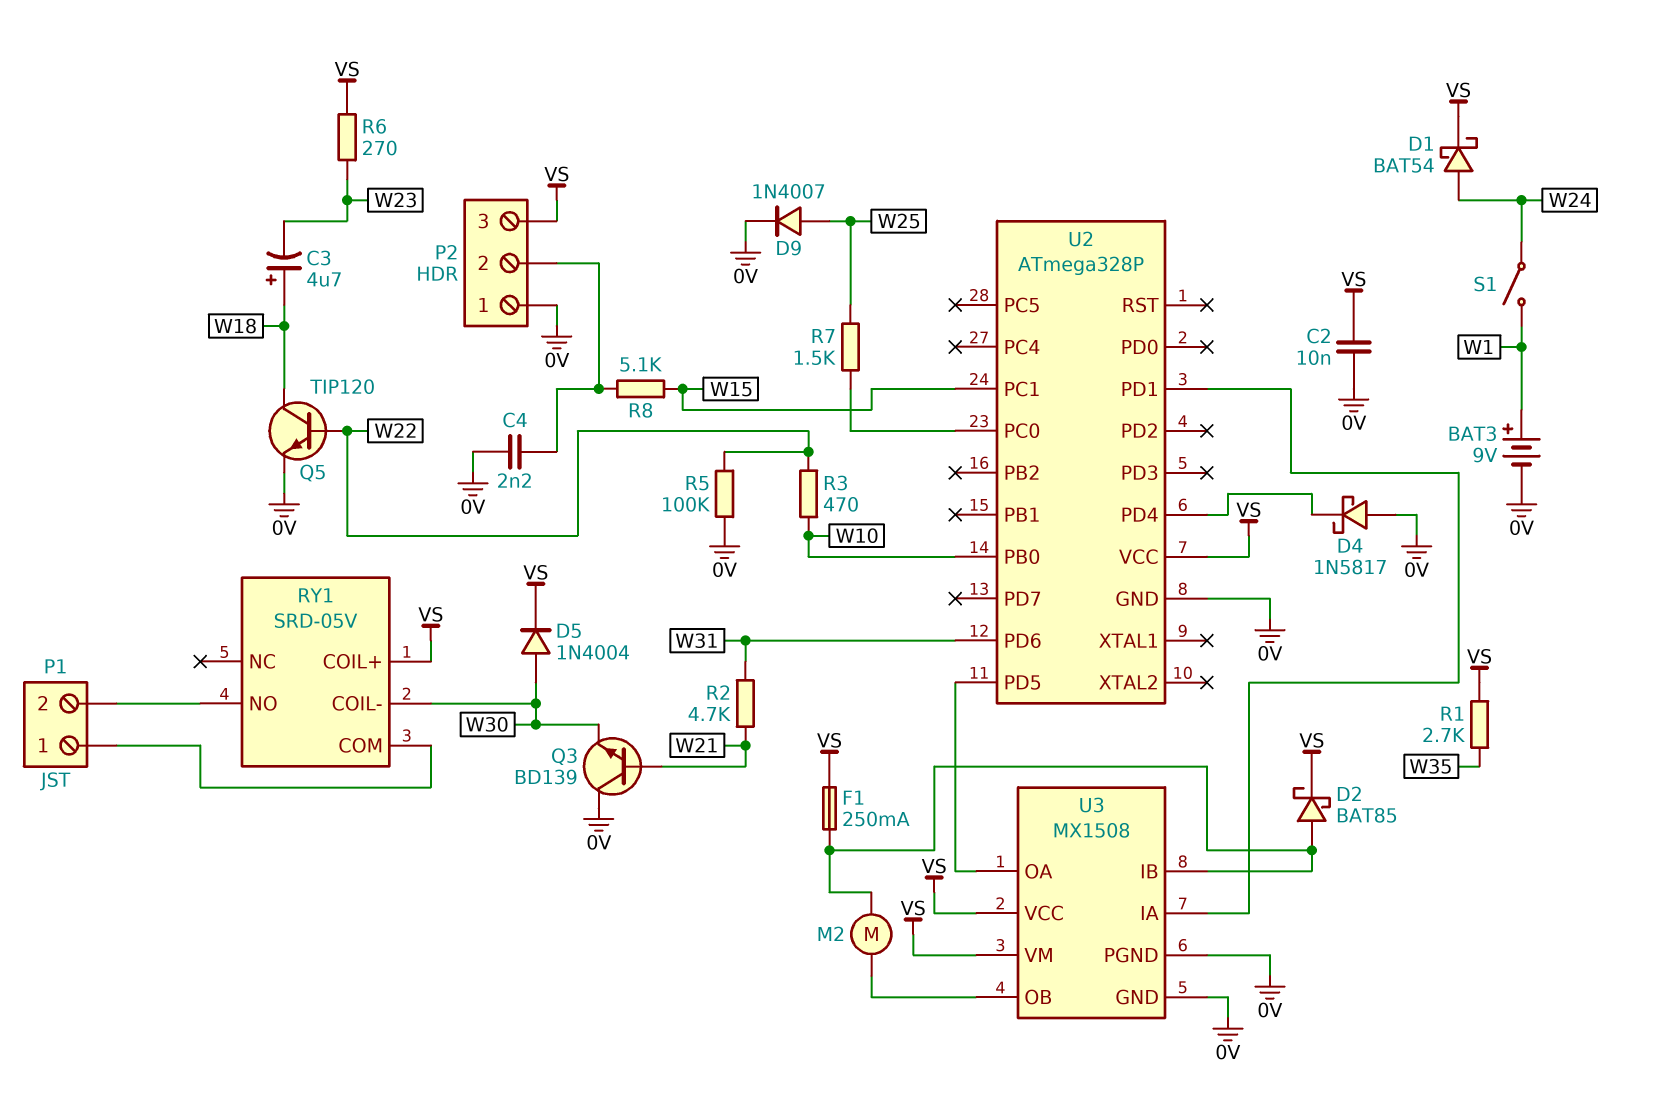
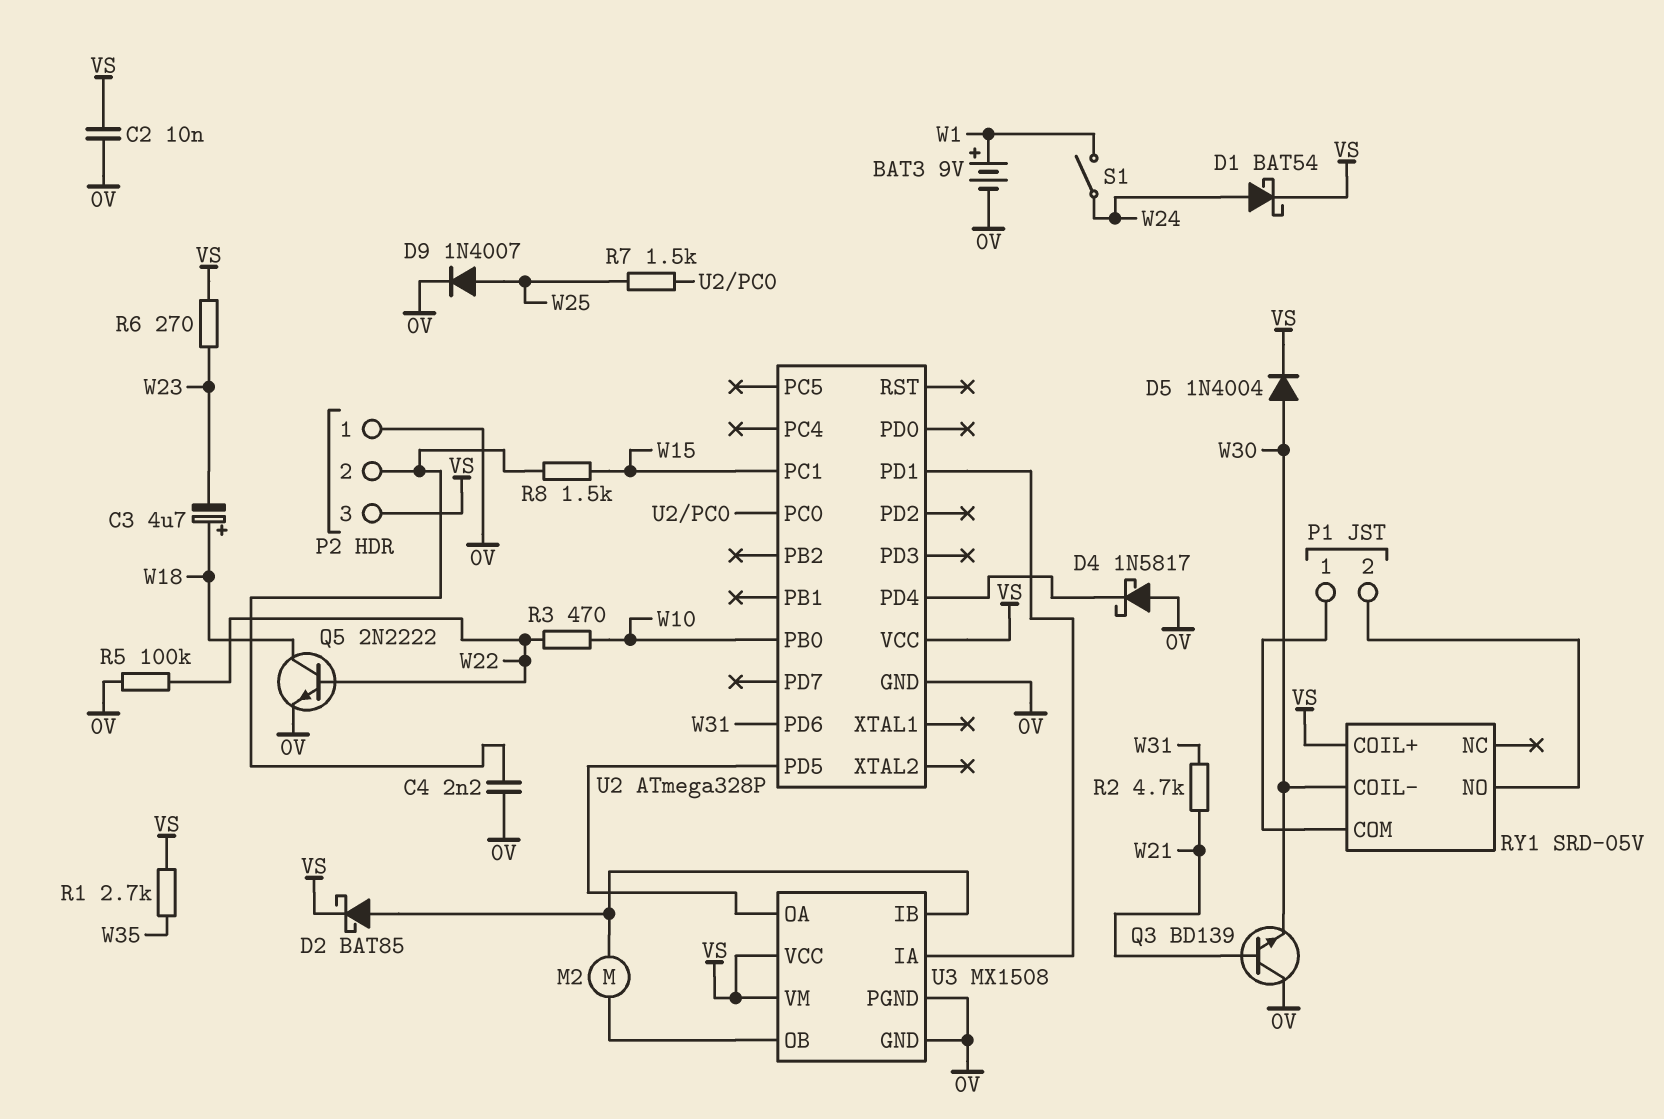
F1: 250mA (U3/IB, VS) -> none
Q5: NPN TIP120 (B W22, C W18, E 0V) -> NPN 2N2222 (B W22, C W18, E 0V)
R8: 5.1k (P2/2, W15) -> 1.5k (P2/2, W15)

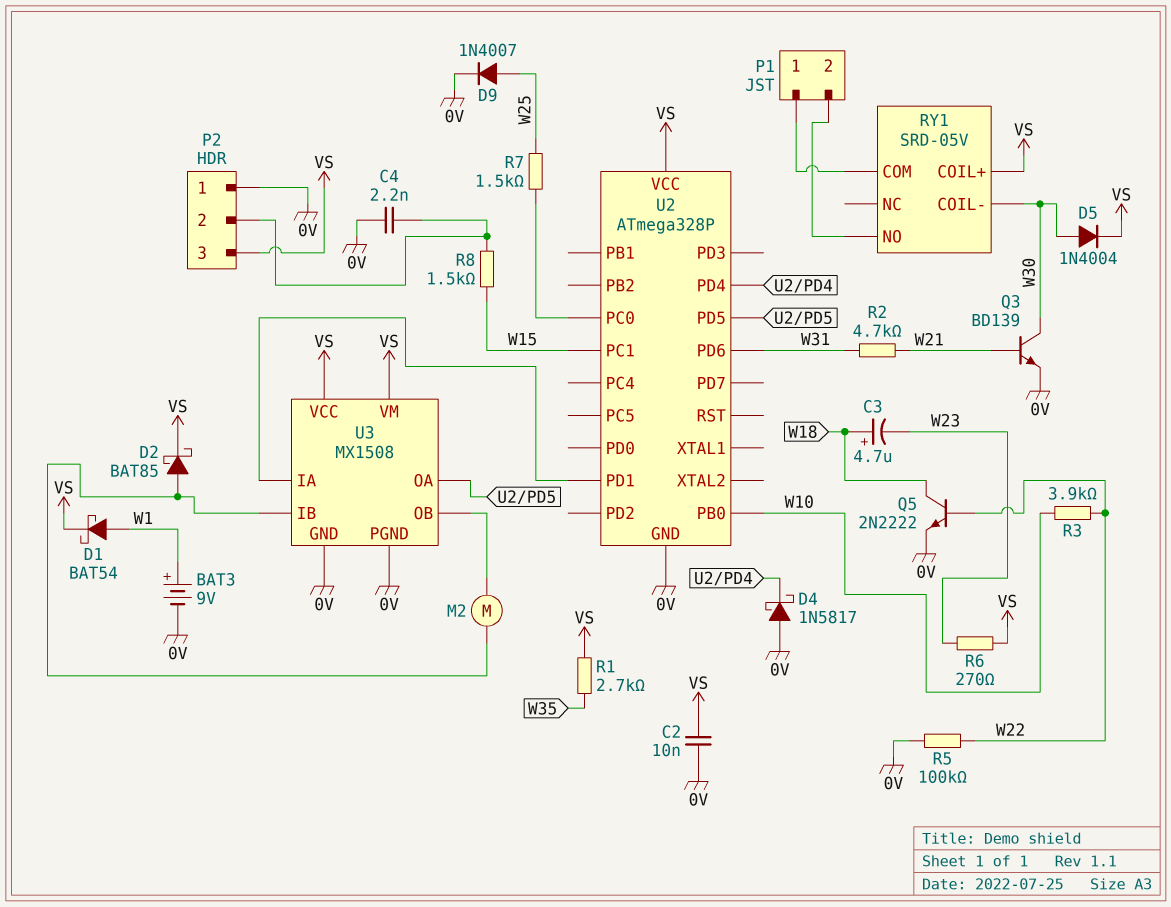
D1: schottky BAT54 (A W24, K VS) -> schottky BAT54 (A W1, K VS)
Q3: NPN BD139 (B W21, C 0V, E W30) -> NPN BD139 (B W21, C W30, E 0V)
R3: 470 (W10, W22) -> 3.9k (W10, W22)
S1: switch (W1, W24) -> none

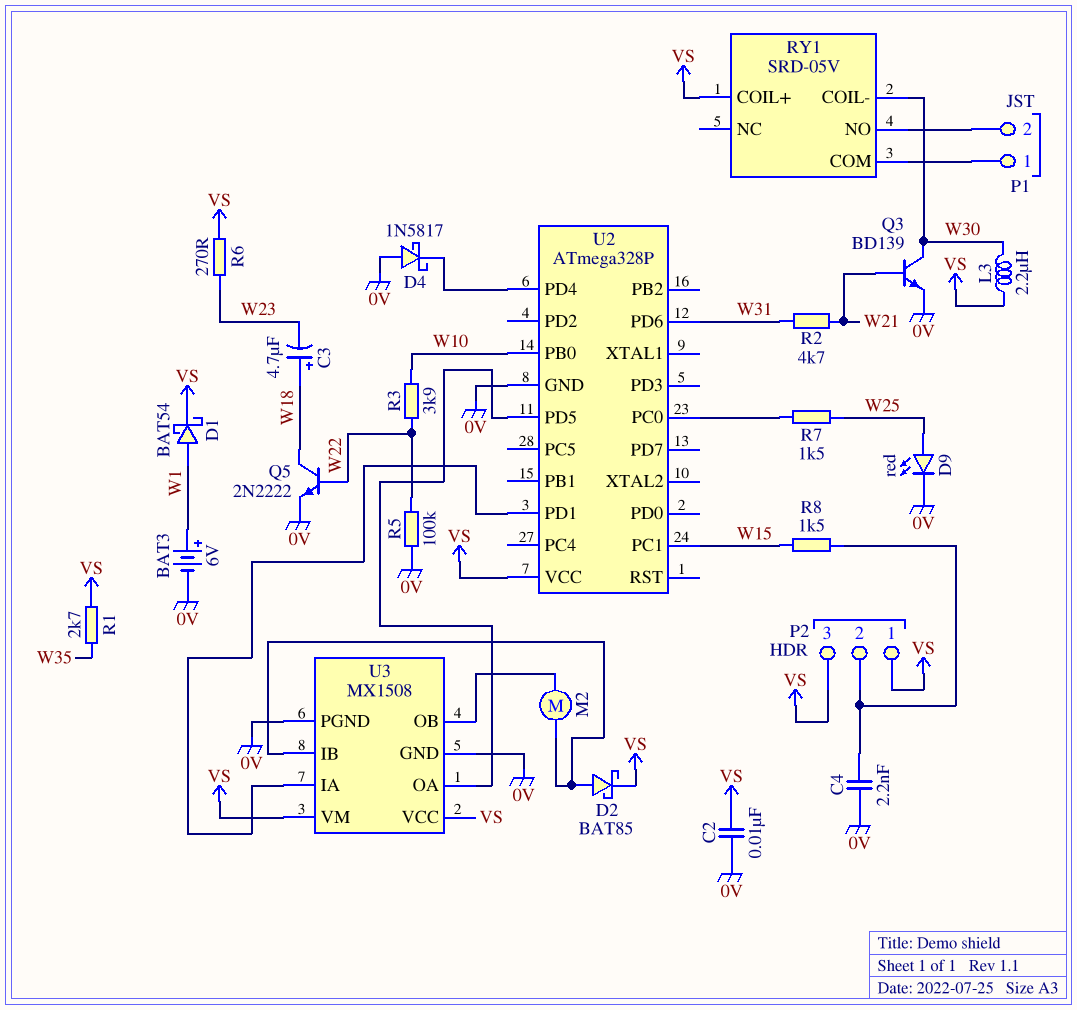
BAT3: 9V (plus W1, minus 0V) -> 6V (plus W1, minus 0V)
D5: diode 1N4004 (A W30, K VS) -> none
D9: diode 1N4007 (A W25, K 0V) -> LED red (A W25, K 0V)
L3: none -> 2.2uH (VS, W30)
P2 pin 1: 0V -> VS

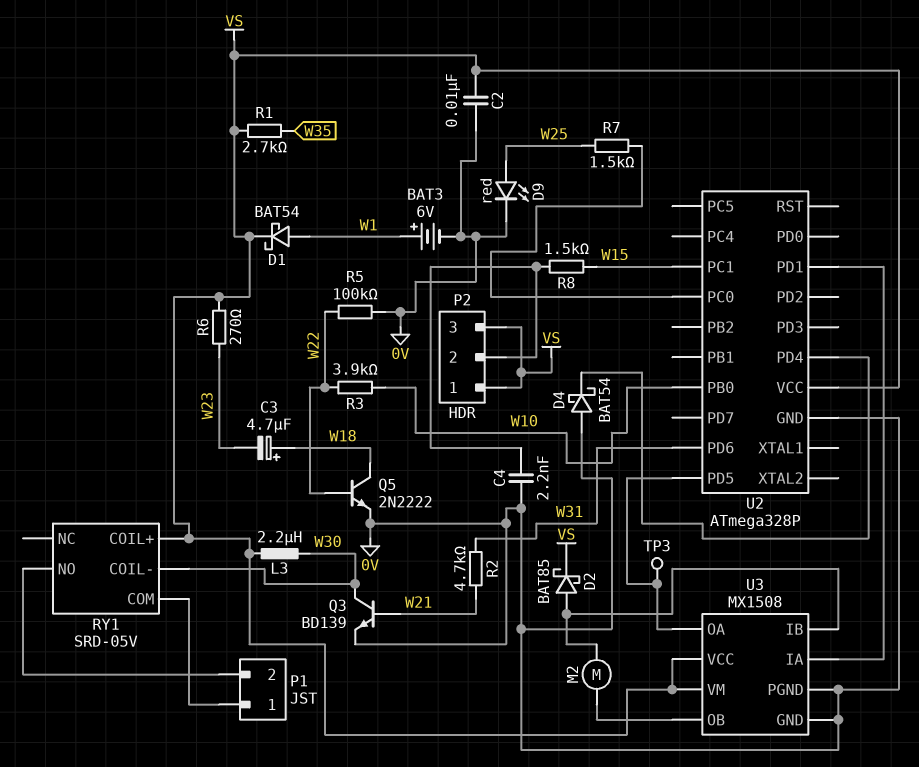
D4: schottky 1N5817 (A 0V, K U2/PD4) -> schottky BAT54 (A 0V, K U2/PD4)
TP3: none -> test point (U2/PD5)

